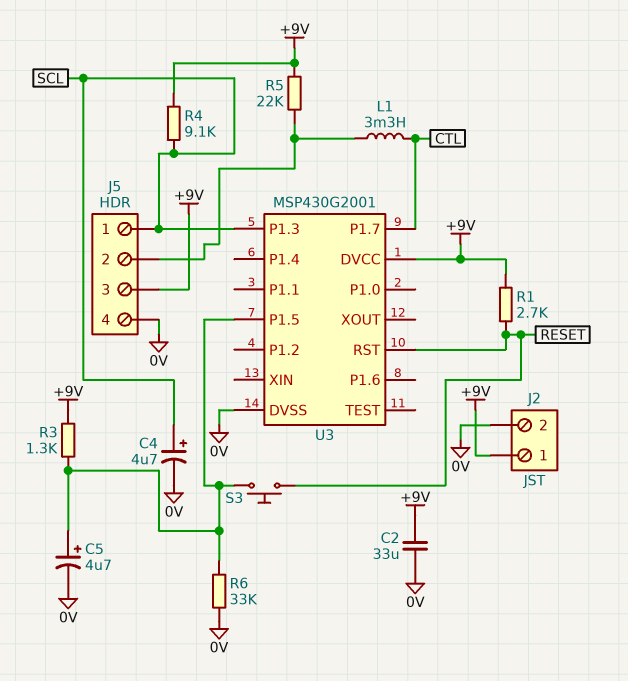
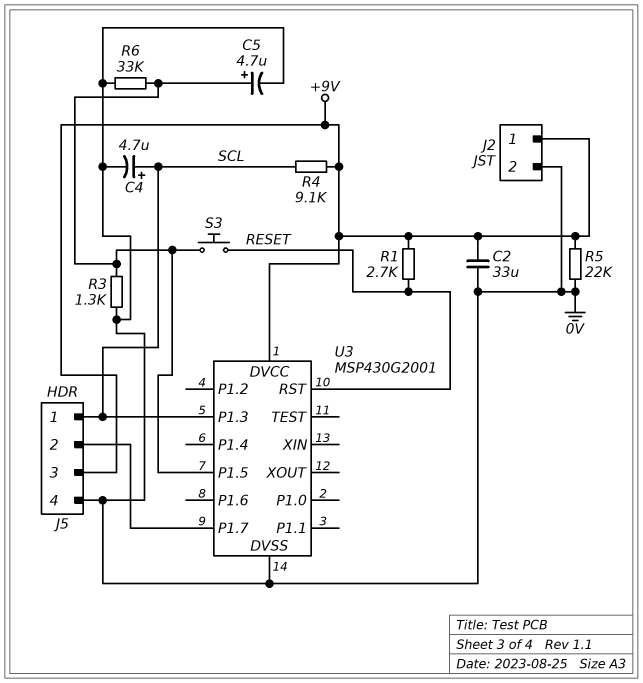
L1: 3.3mH (CTL, J5/2) -> none
R3: 1.3k (+9V, U3/P1.5) -> 1.3k (0V, U3/P1.5)
R5: 22k (+9V, J5/2) -> 22k (+9V, 0V)
U3 pin P1.7: CTL -> J5/2

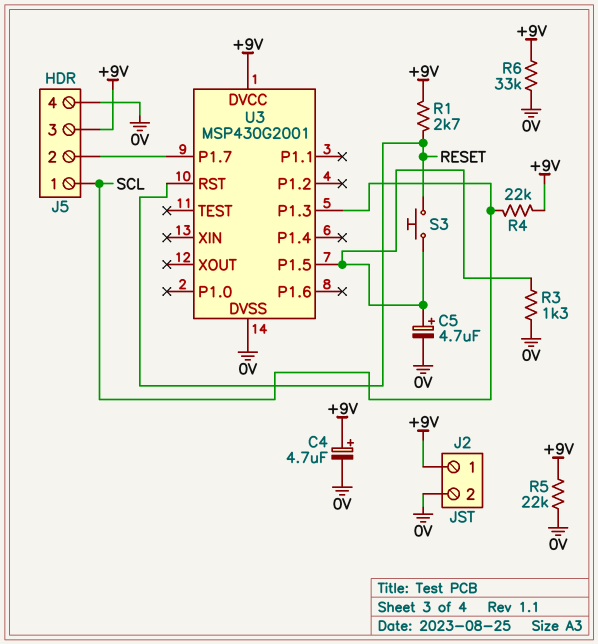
C2: 33uF (+9V, 0V) -> none
C4: 4.7uF (plus SCL, minus 0V) -> 4.7uF (plus +9V, minus 0V)
R4: 9.1k (+9V, SCL) -> 22k (+9V, SCL)
R6: 33k (0V, U3/P1.5) -> 33k (+9V, 0V)

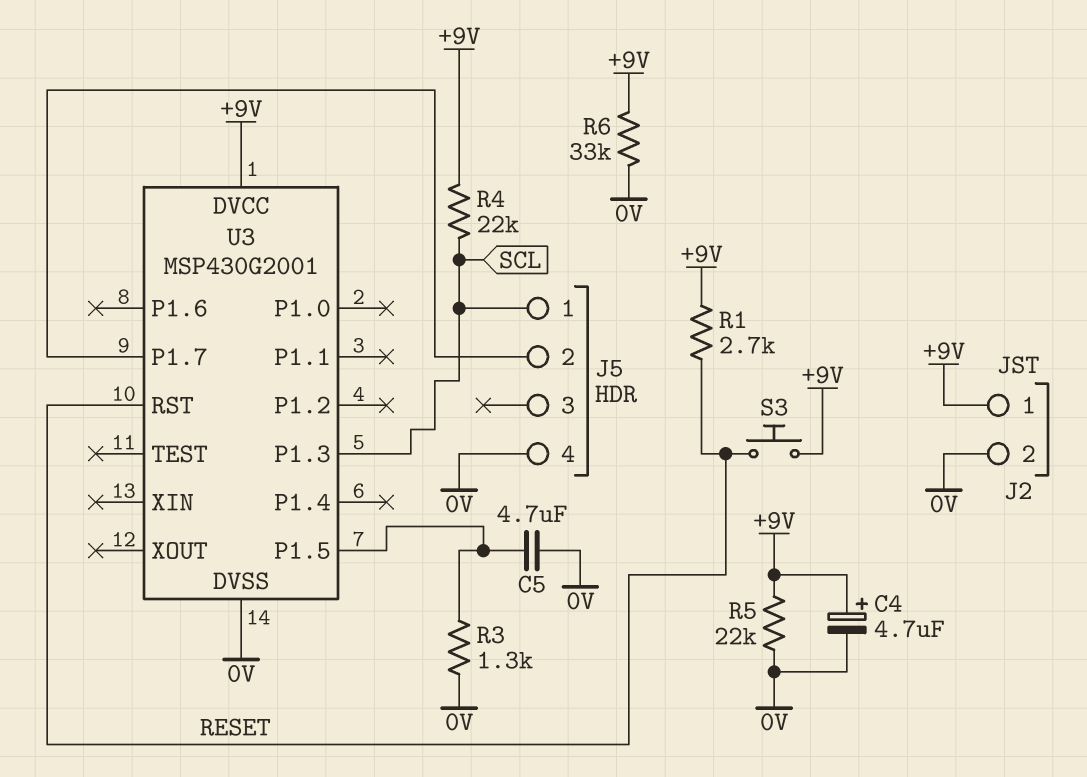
C5: 4.7uF (plus U3/P1.5, minus 0V) -> 4.7uF (0V, U3/P1.5)
J5 pin 3: +9V -> none
S3: button (RESET, U3/P1.5) -> button (+9V, RESET)

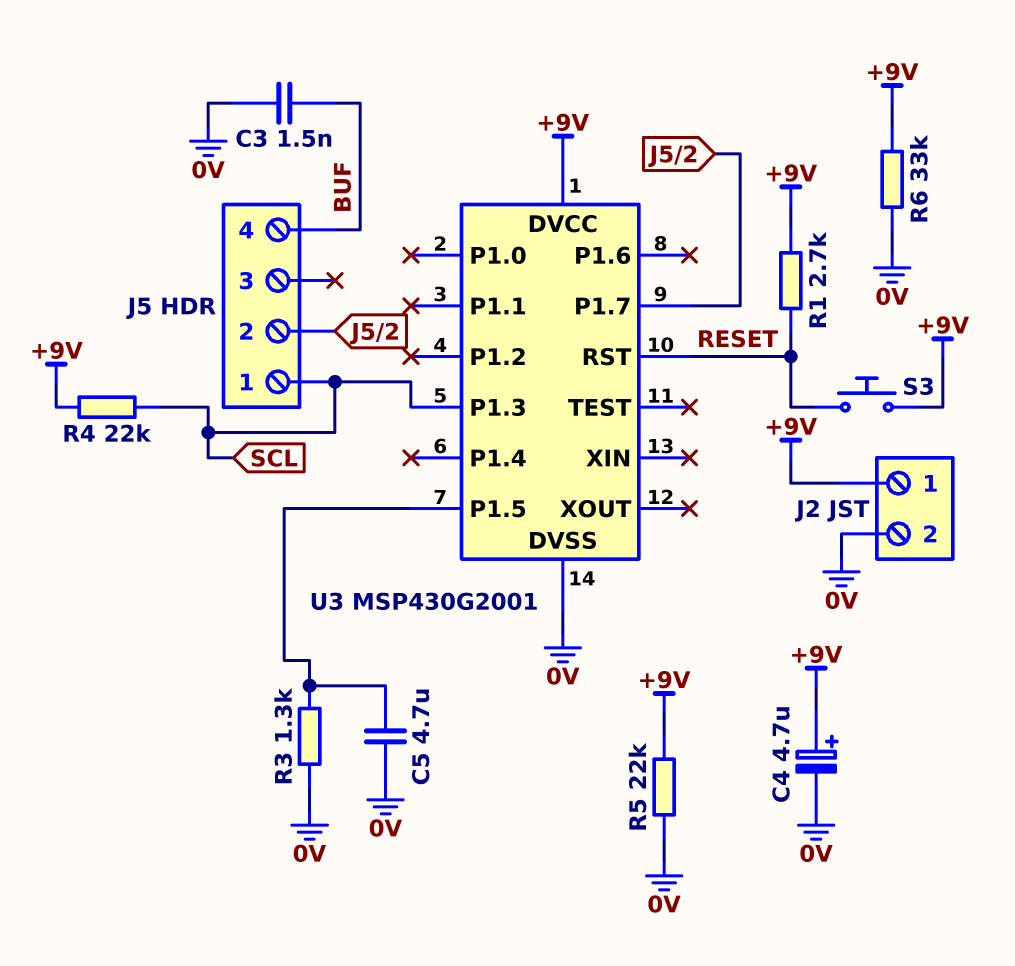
C3: none -> 1.5nF (0V, BUF)
J5 pin 4: 0V -> BUF

